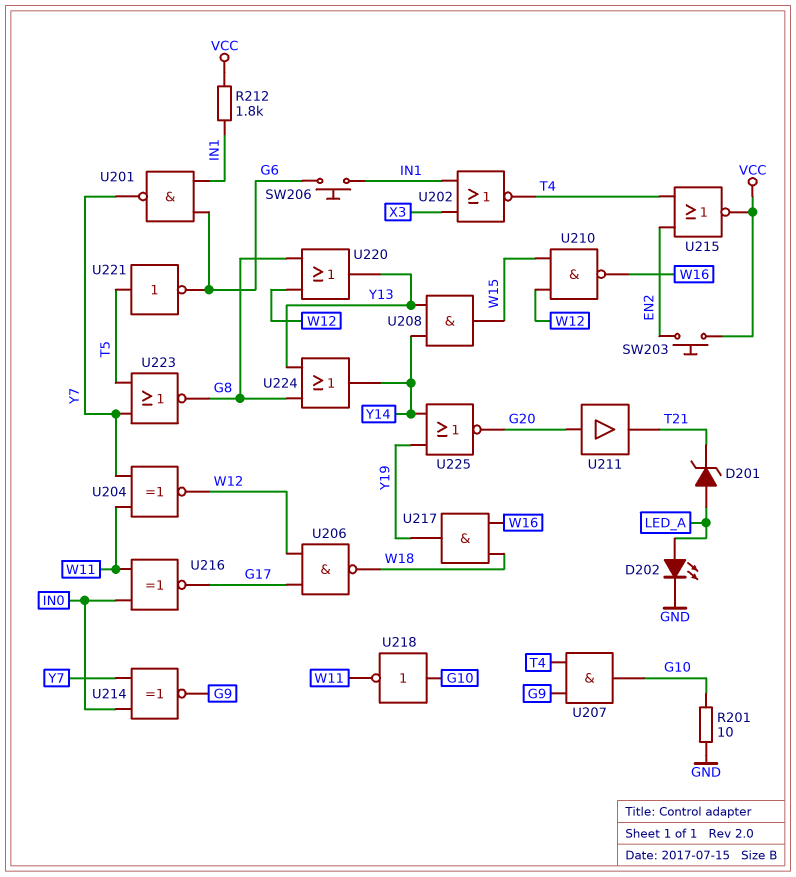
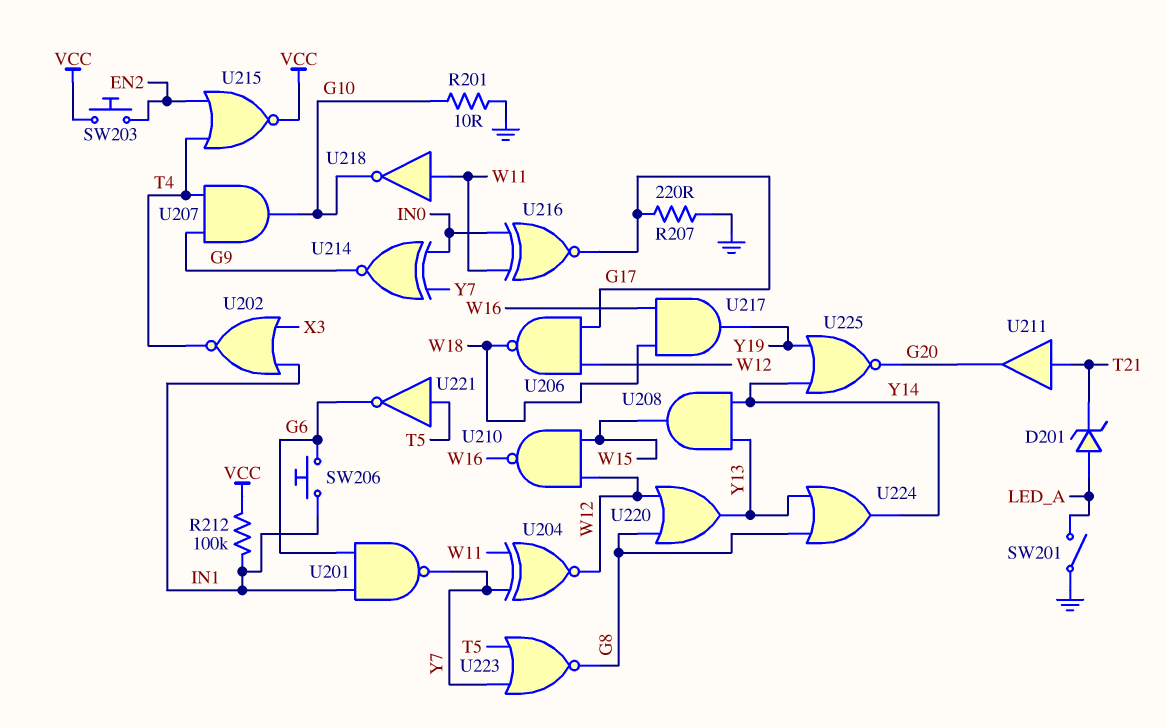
D202: LED (A LED_A, K GND) -> none
R207: none -> 220 (G17, GND)
R212: 1.8k (IN1, VCC) -> 100k (IN1, VCC)
SW201: none -> switch (GND, LED_A)
U211: buffer (in G20, out T21) -> buffer (in T21, out G20)
U218: NOT (in G10, out W11) -> NOT (in W11, out G10)

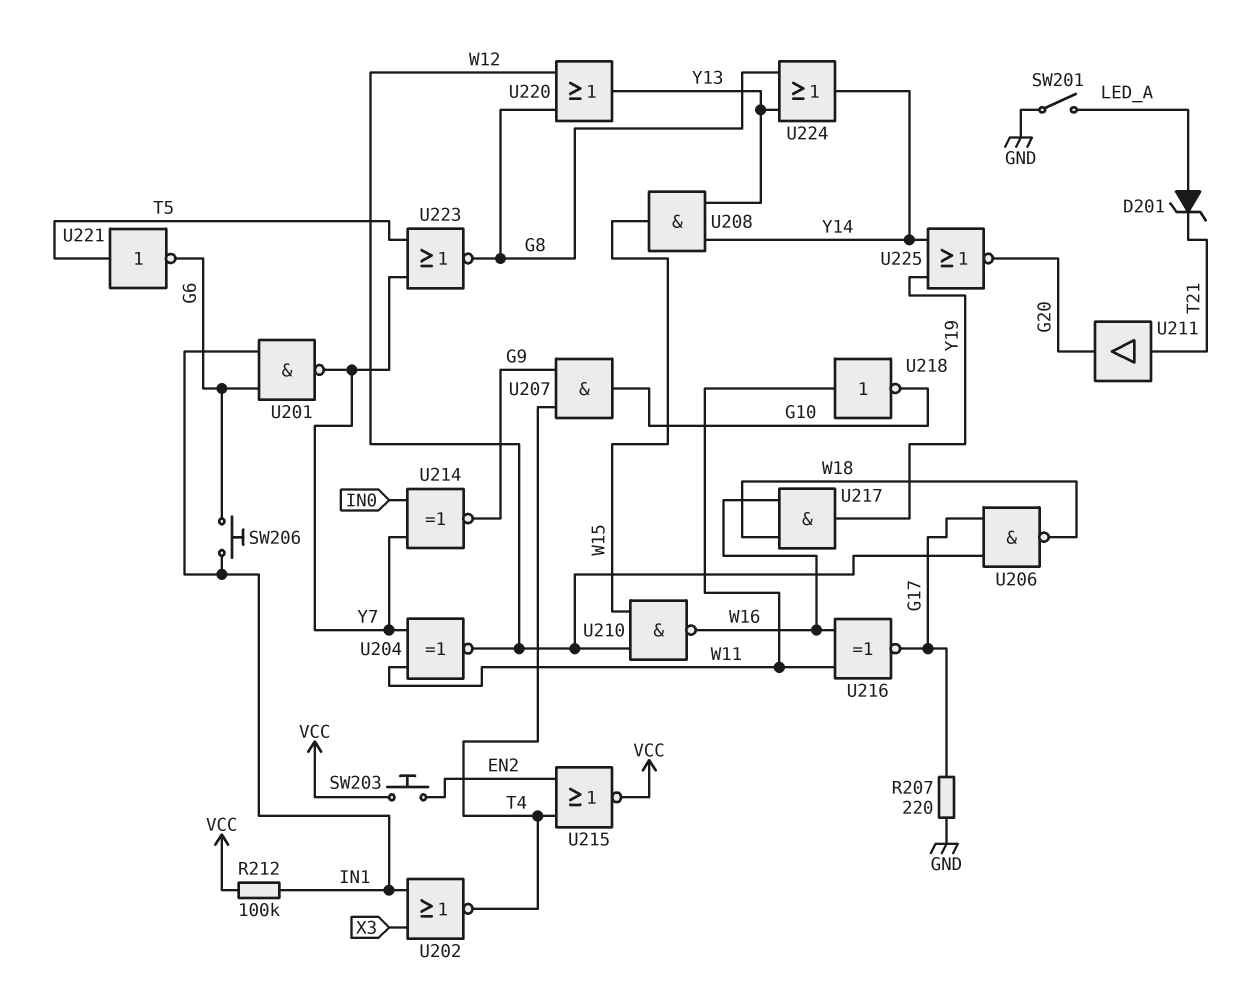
R201: 10 (G10, GND) -> none
U216: XNOR (in IN0, in W11, out G17) -> XNOR (in W11, in W16, out G17)

